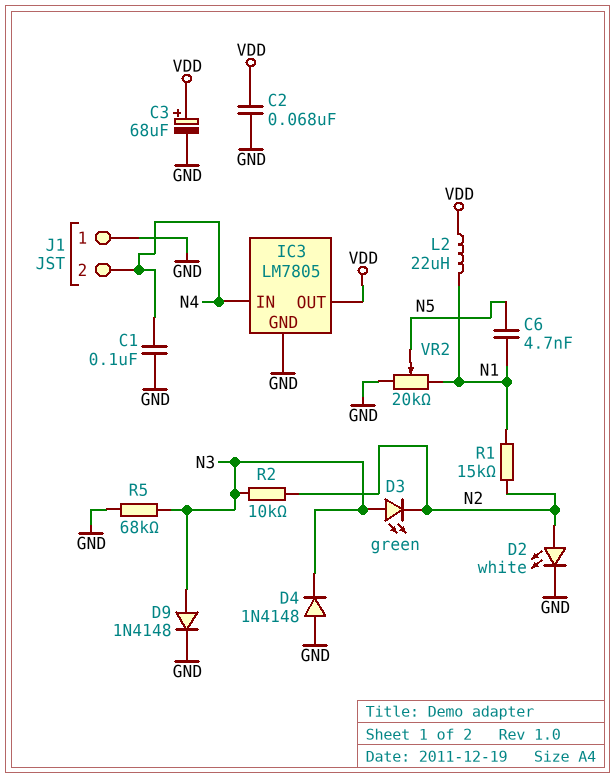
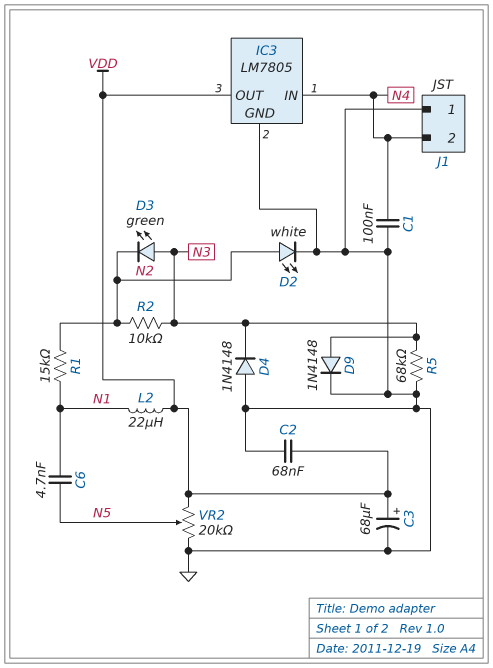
VR2: 20k (GND, N1, wiper N5) -> 20k (GND, VDD, wiper N5)

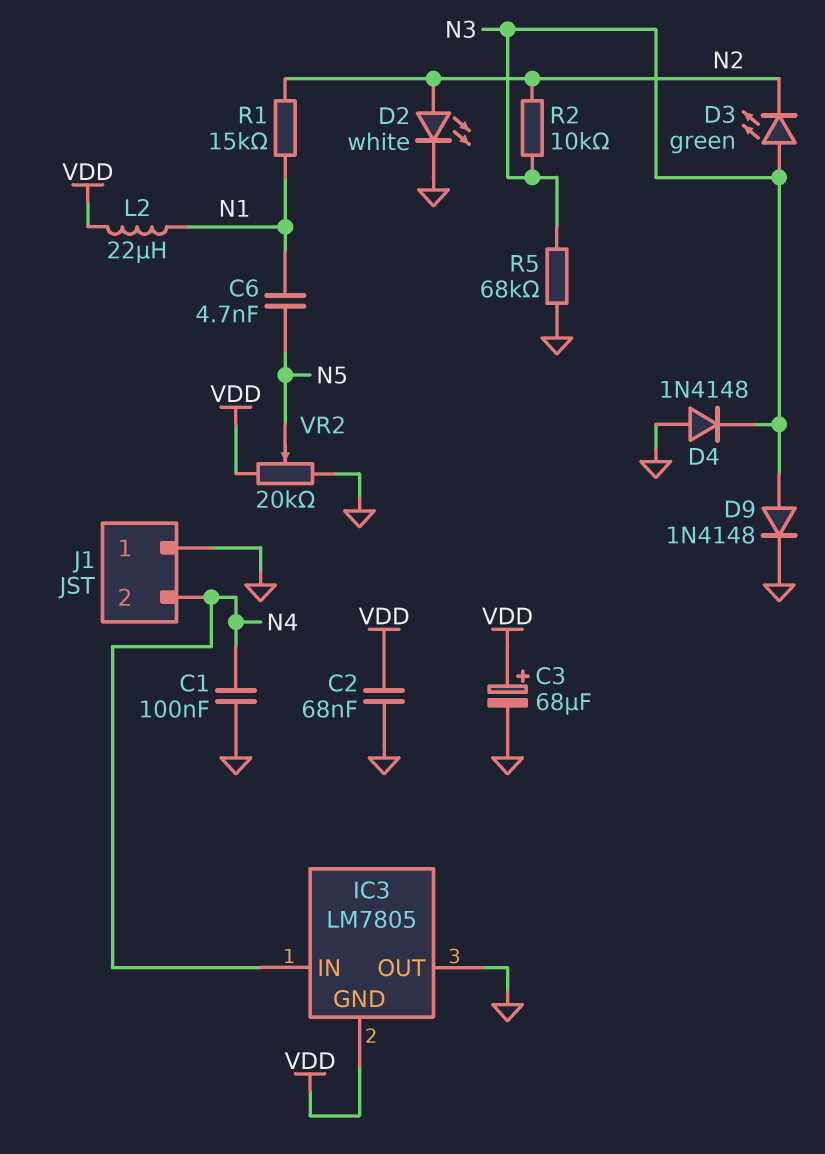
IC3 pin GND: GND -> VDD
IC3 pin OUT: VDD -> GND

